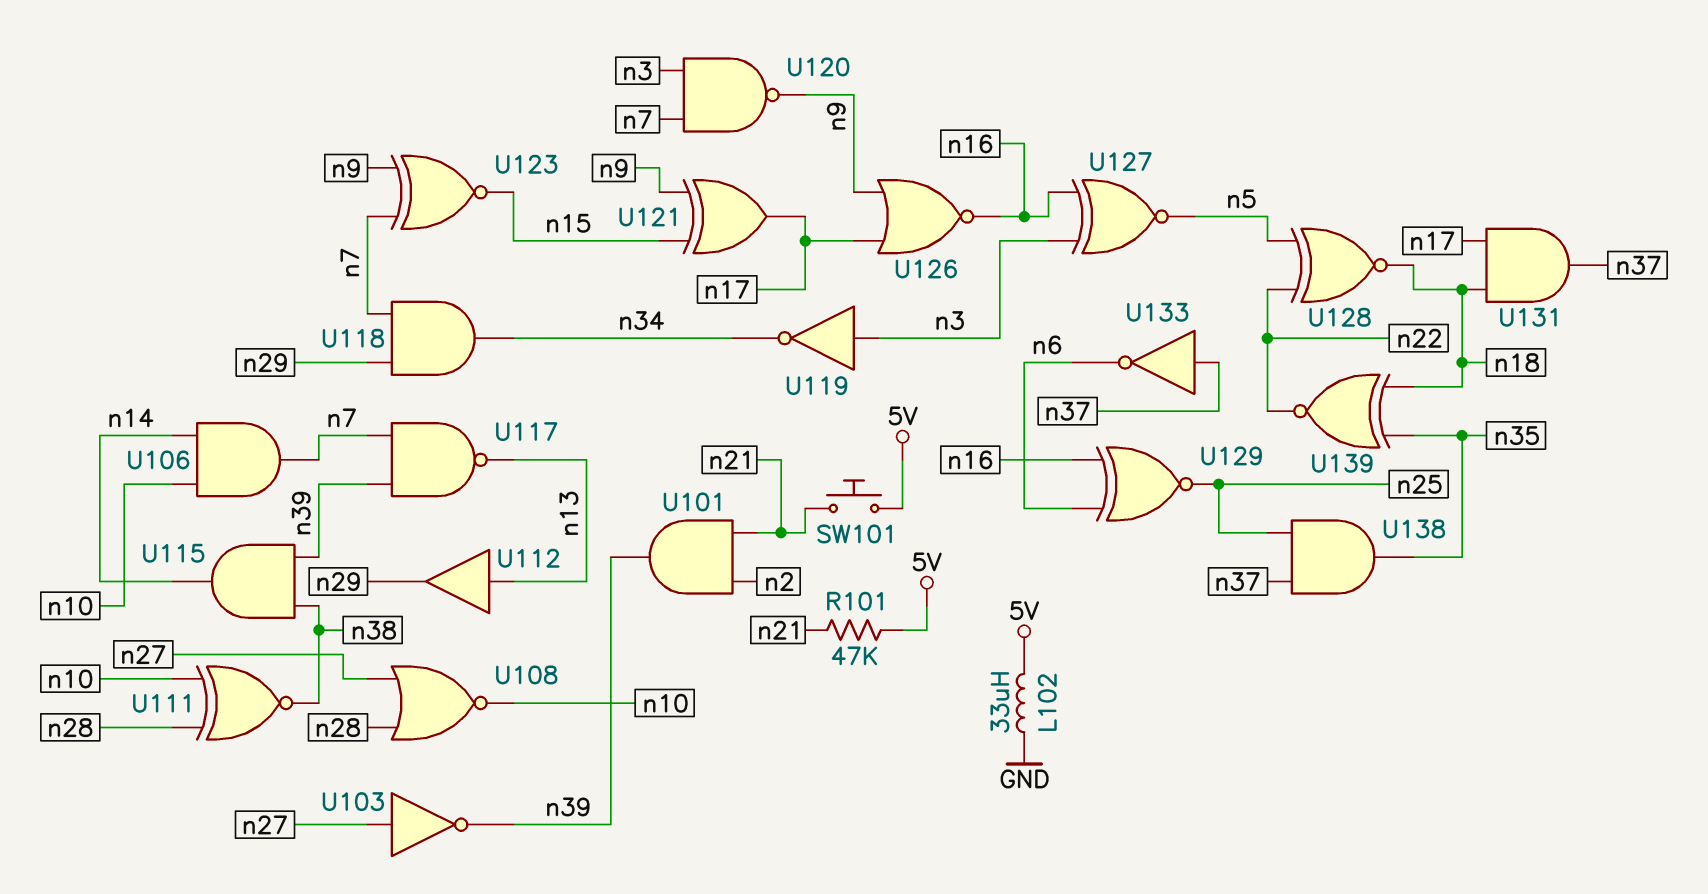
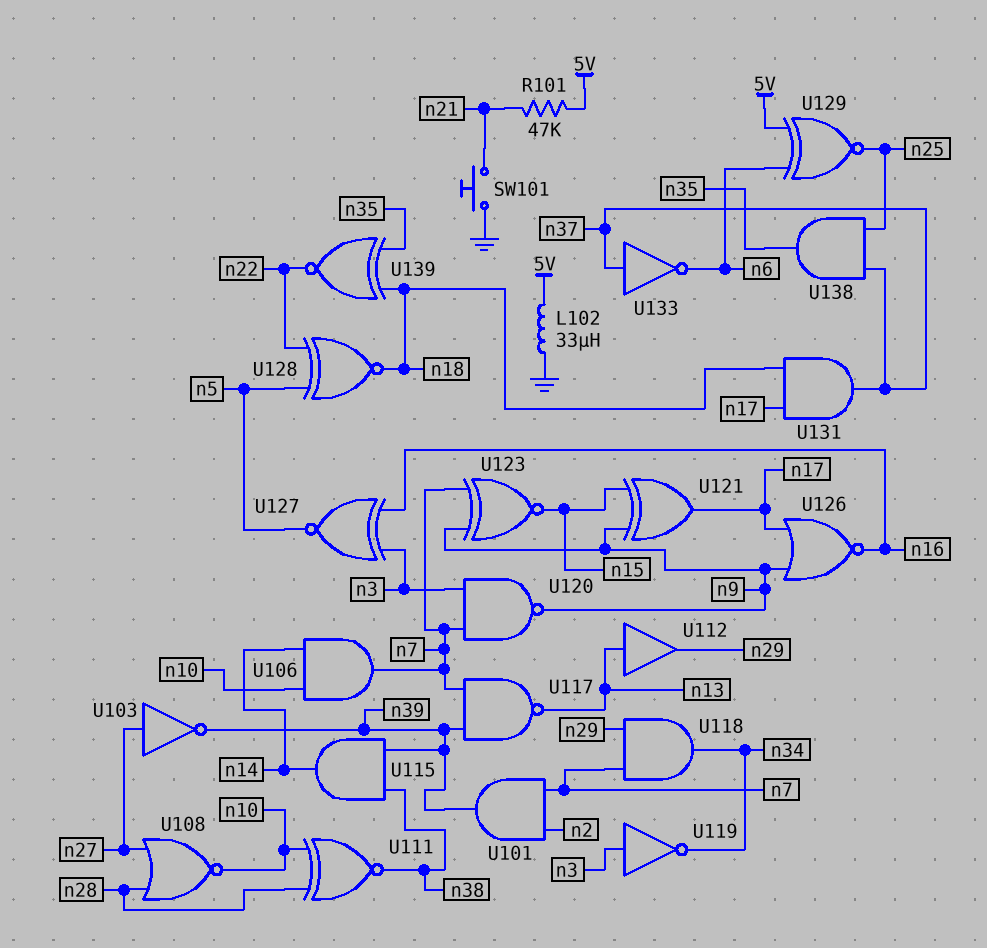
SW101: button (5V, n21) -> button (GND, n21)
U101: AND (in n2, in n21, out n39) -> AND (in n2, in n7, out n39)
U129: XNOR (in n6, in n16, out n25) -> XNOR (in 5V, in n6, out n25)

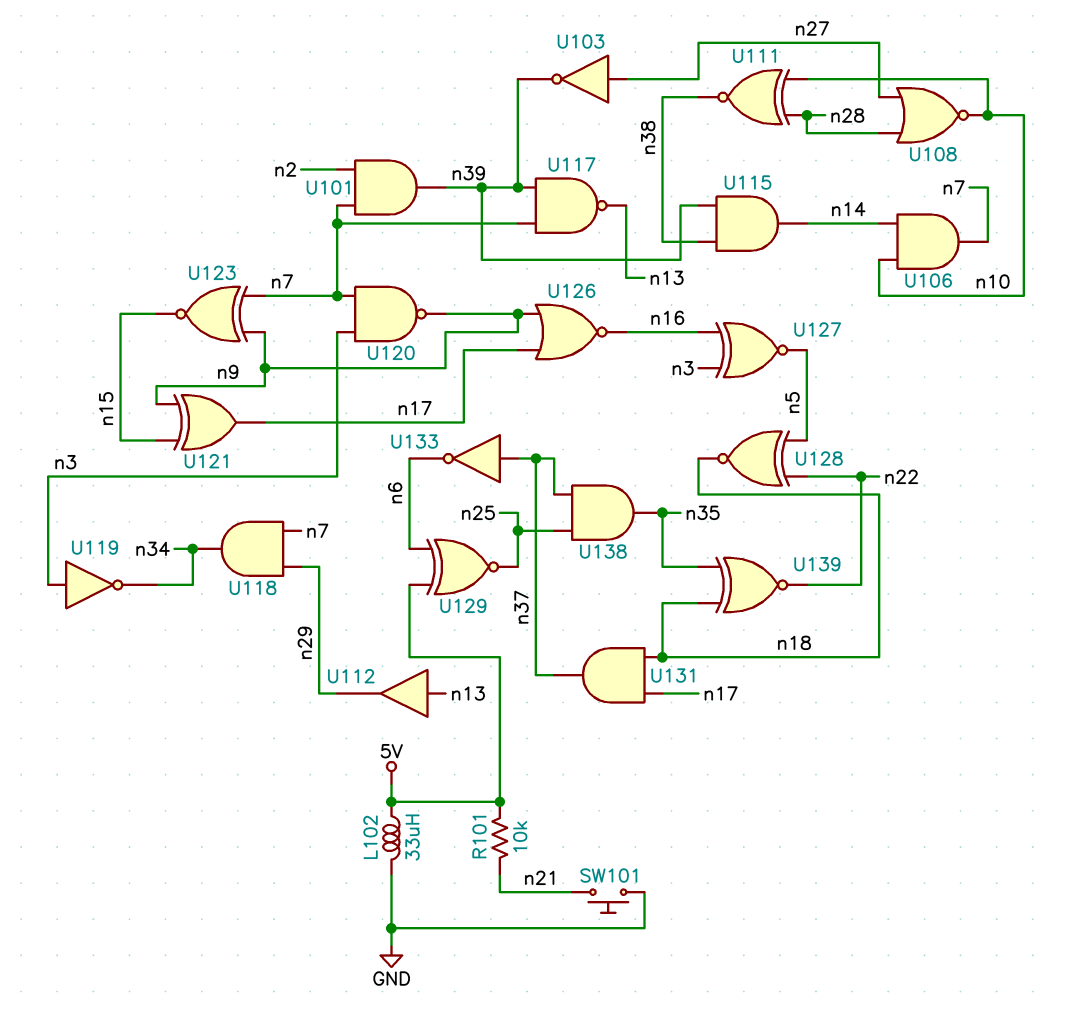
R101: 47k (5V, n21) -> 10k (5V, n21)

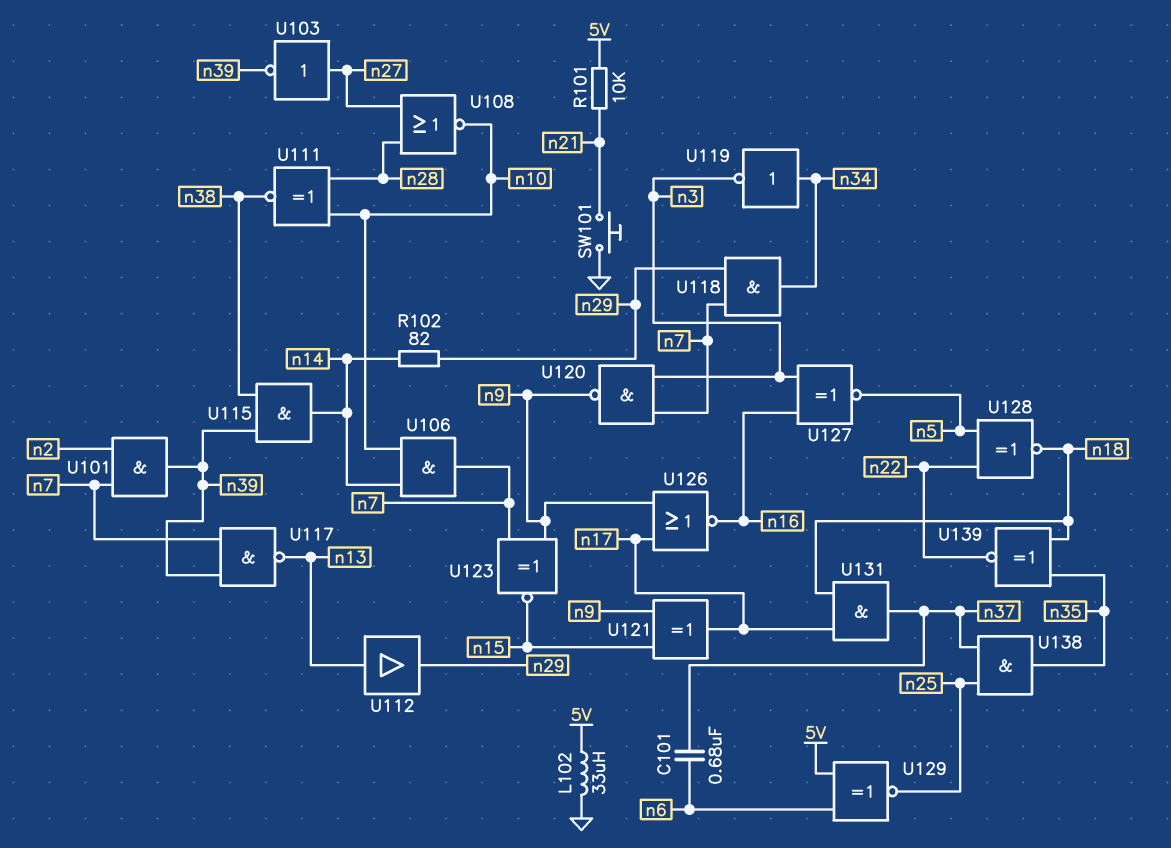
C101: none -> 680nF (n6, n37)
R102: none -> 82 (n14, n29)
U119: NOT (in n3, out n34) -> NOT (in n34, out n3)
U133: NOT (in n37, out n6) -> none

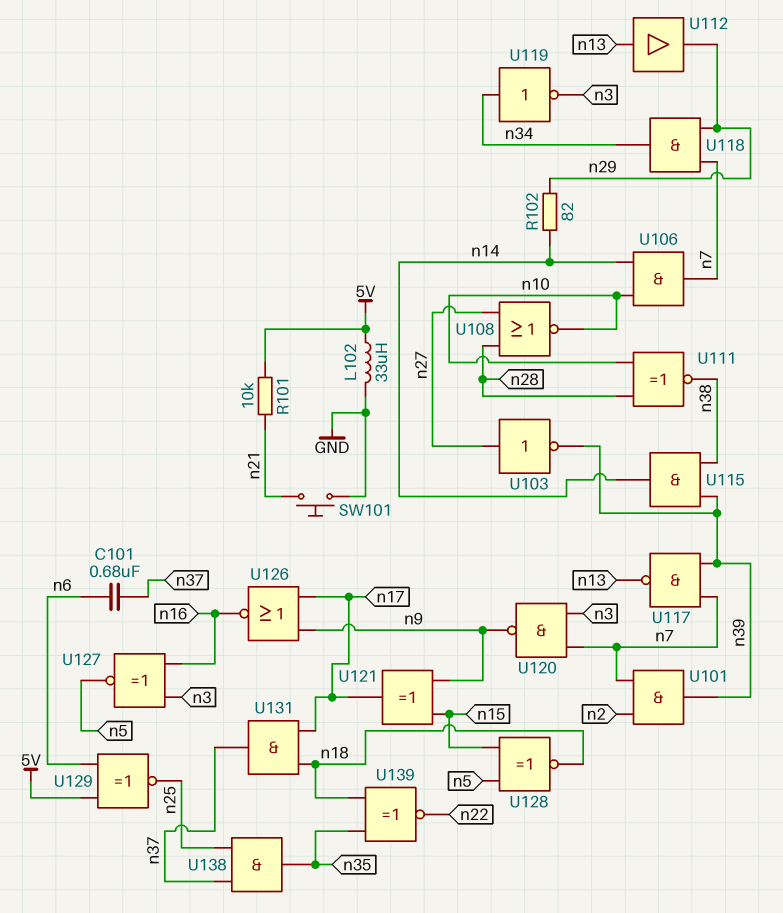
U123: XNOR (in n7, in n9, out n15) -> none
U128: XNOR (in n5, in n22, out n18) -> XNOR (in n5, in n15, out n18)

